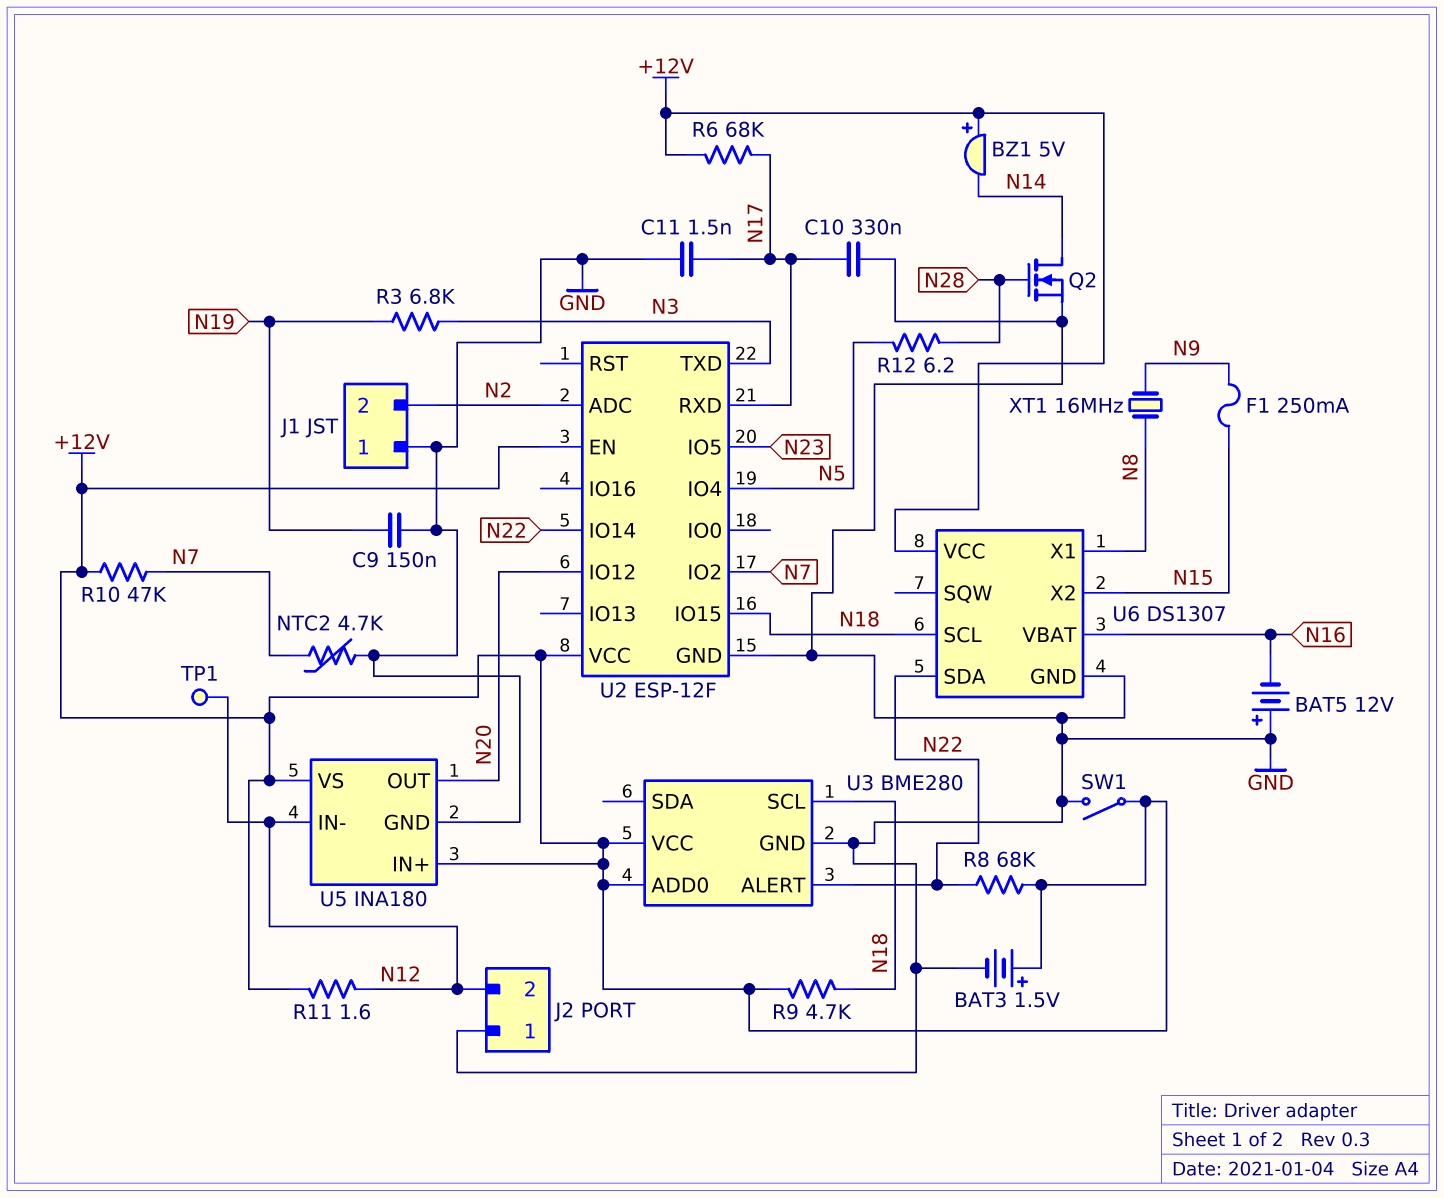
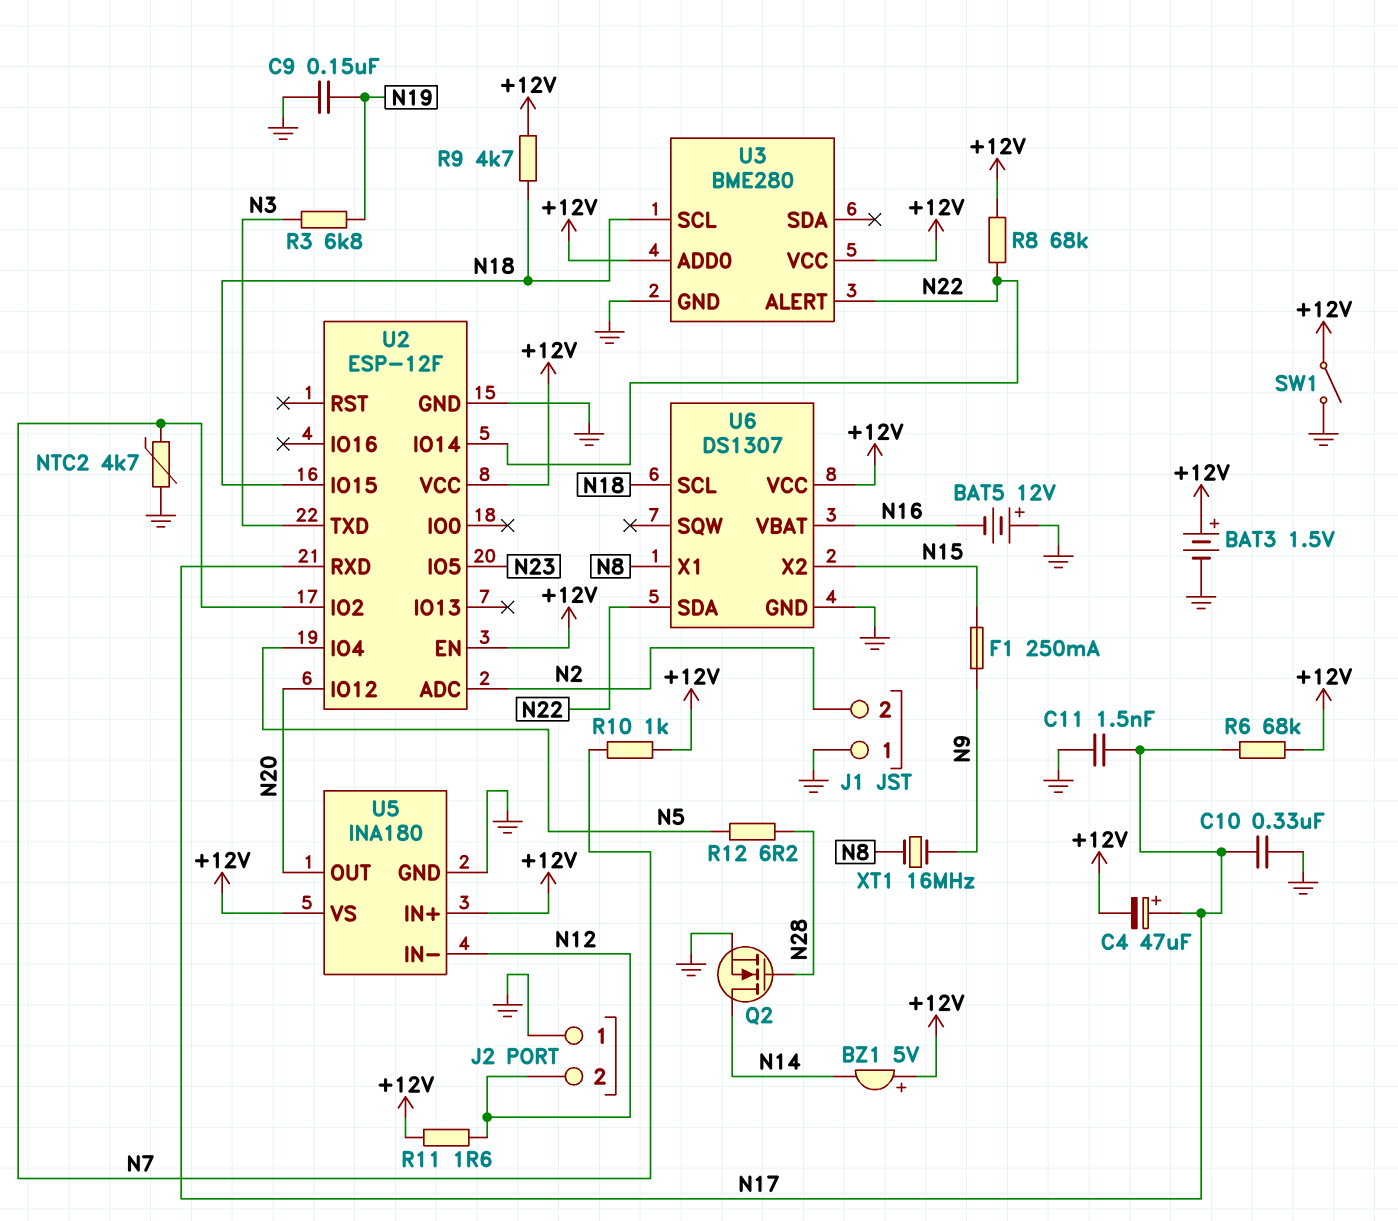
C4: none -> 47uF (plus N17, minus +12V)
R10: 47k (+12V, N7) -> 1k (+12V, N7)
TP1: test point (N12) -> none

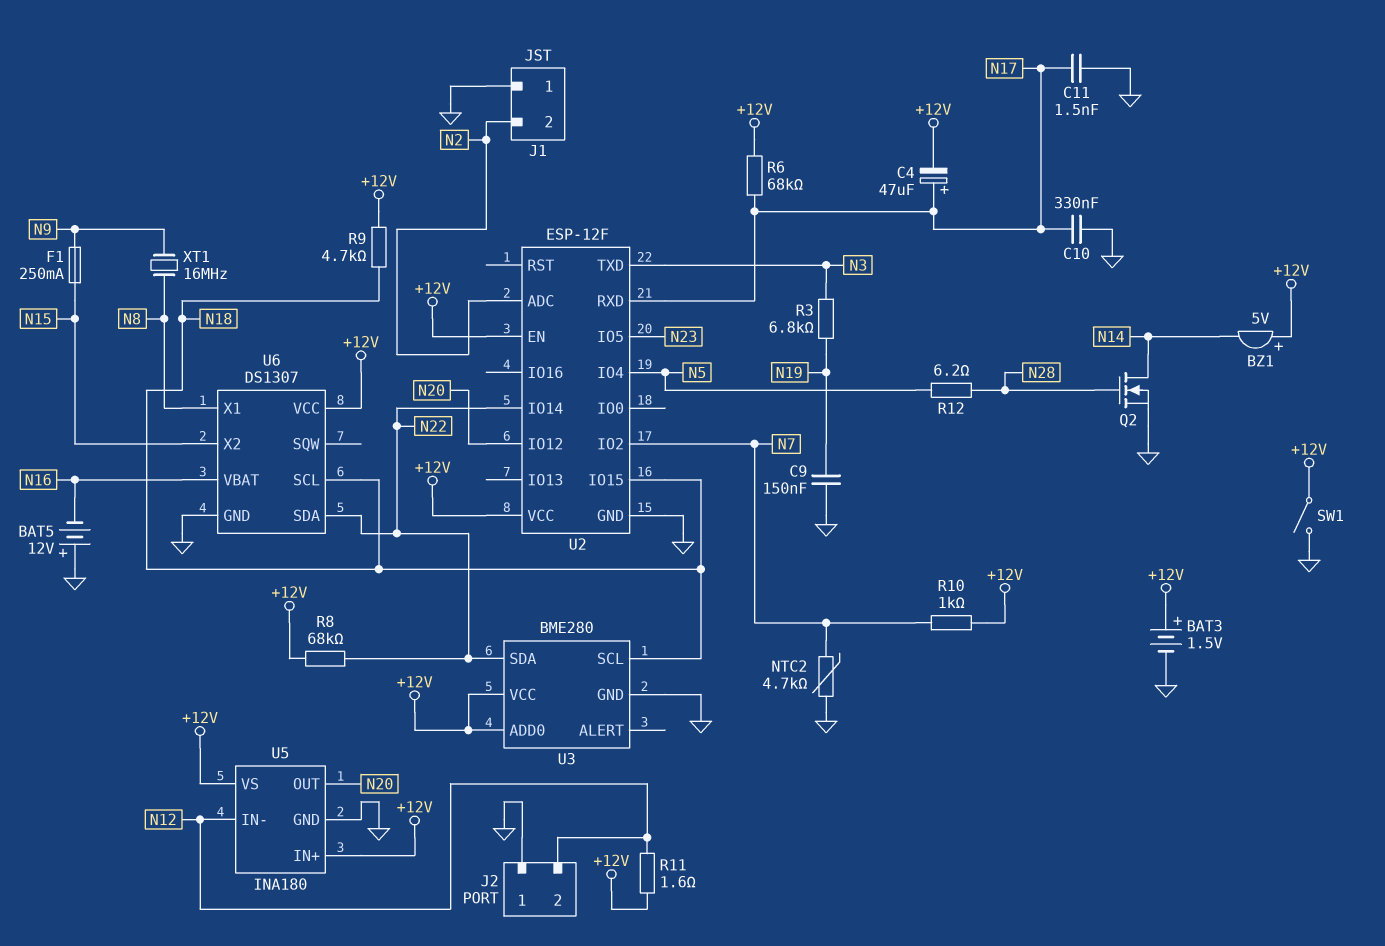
U3 pin ALERT: N22 -> none
U3 pin SDA: none -> N22

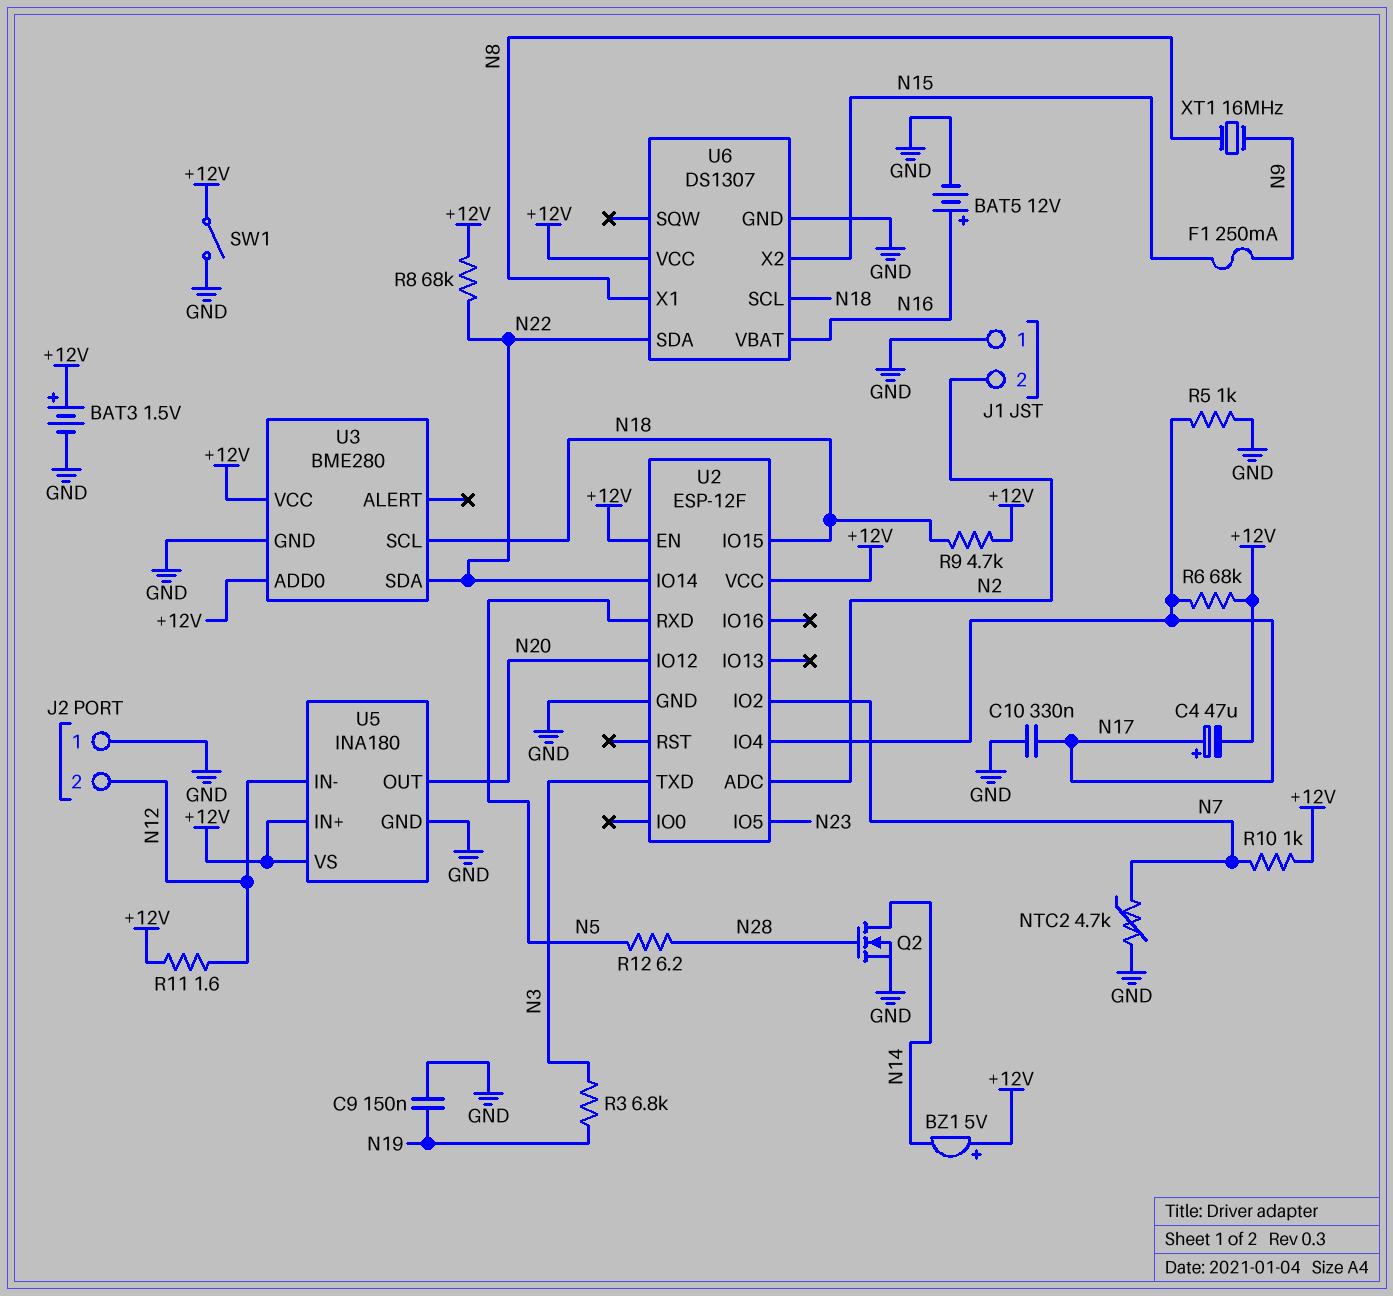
BAT5: 12V (plus GND, minus N16) -> 12V (plus N16, minus GND)
C11: 1.5nF (GND, N17) -> none
R5: none -> 1k (GND, N17)
U2 pin IO4: N5 -> N17
U2 pin RXD: N17 -> N5

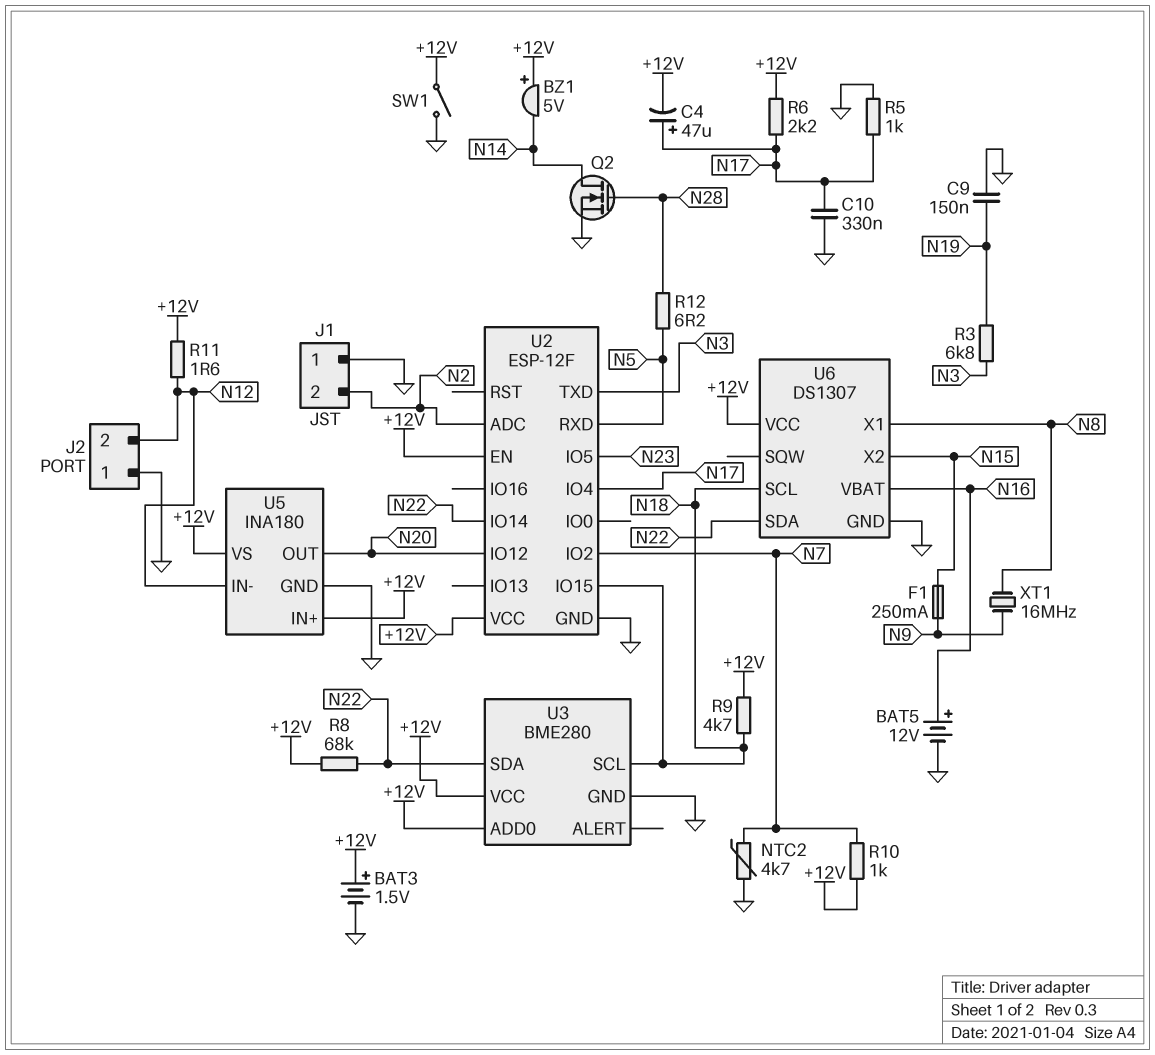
R6: 68k (+12V, N17) -> 2.2k (+12V, N17)

